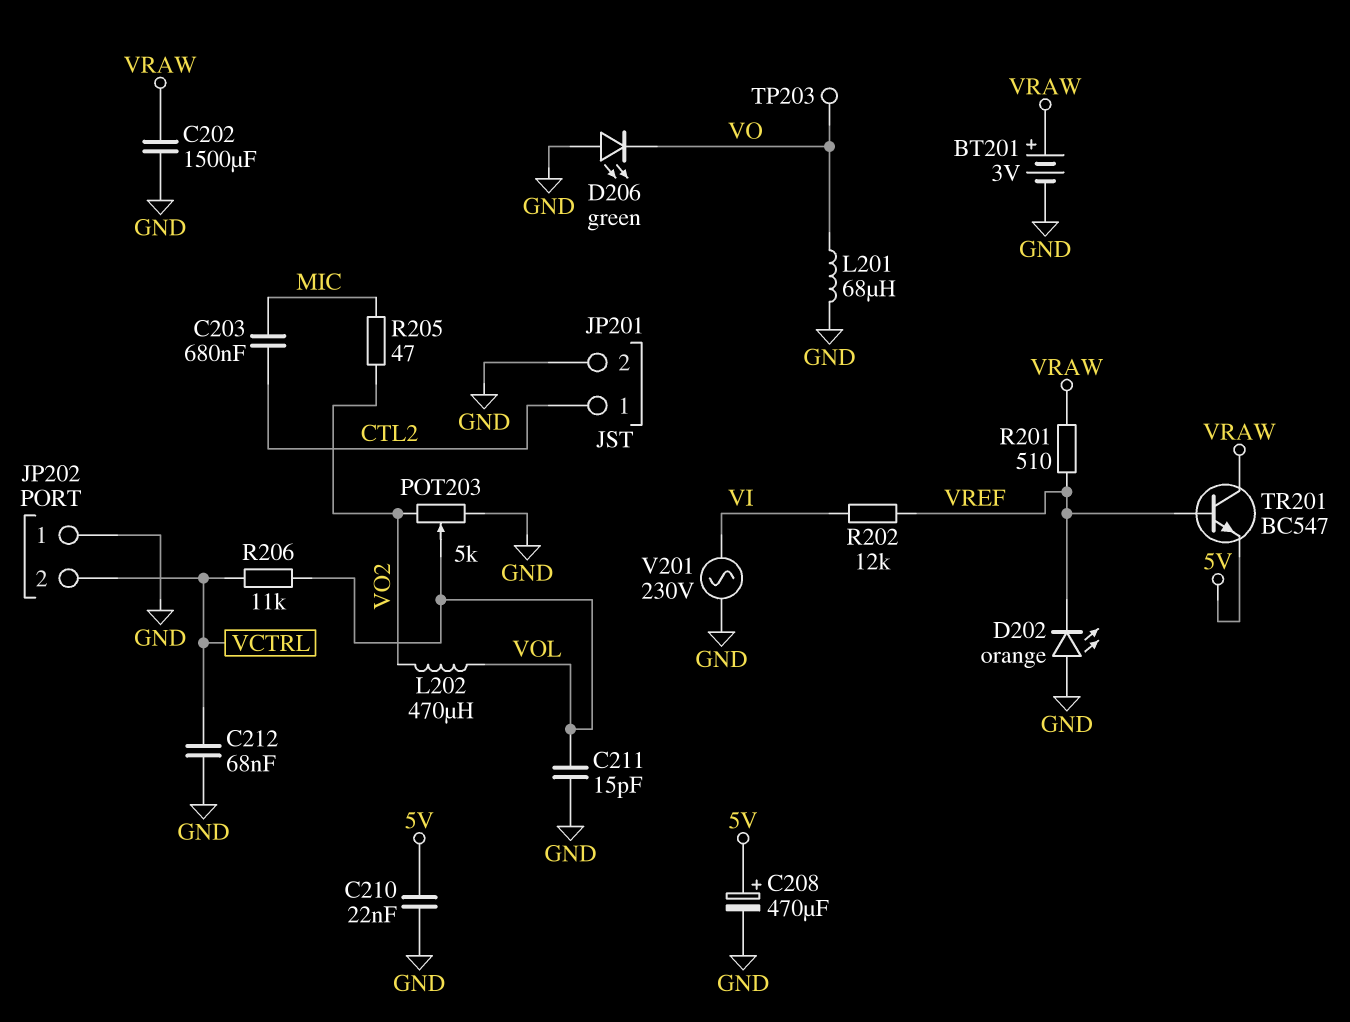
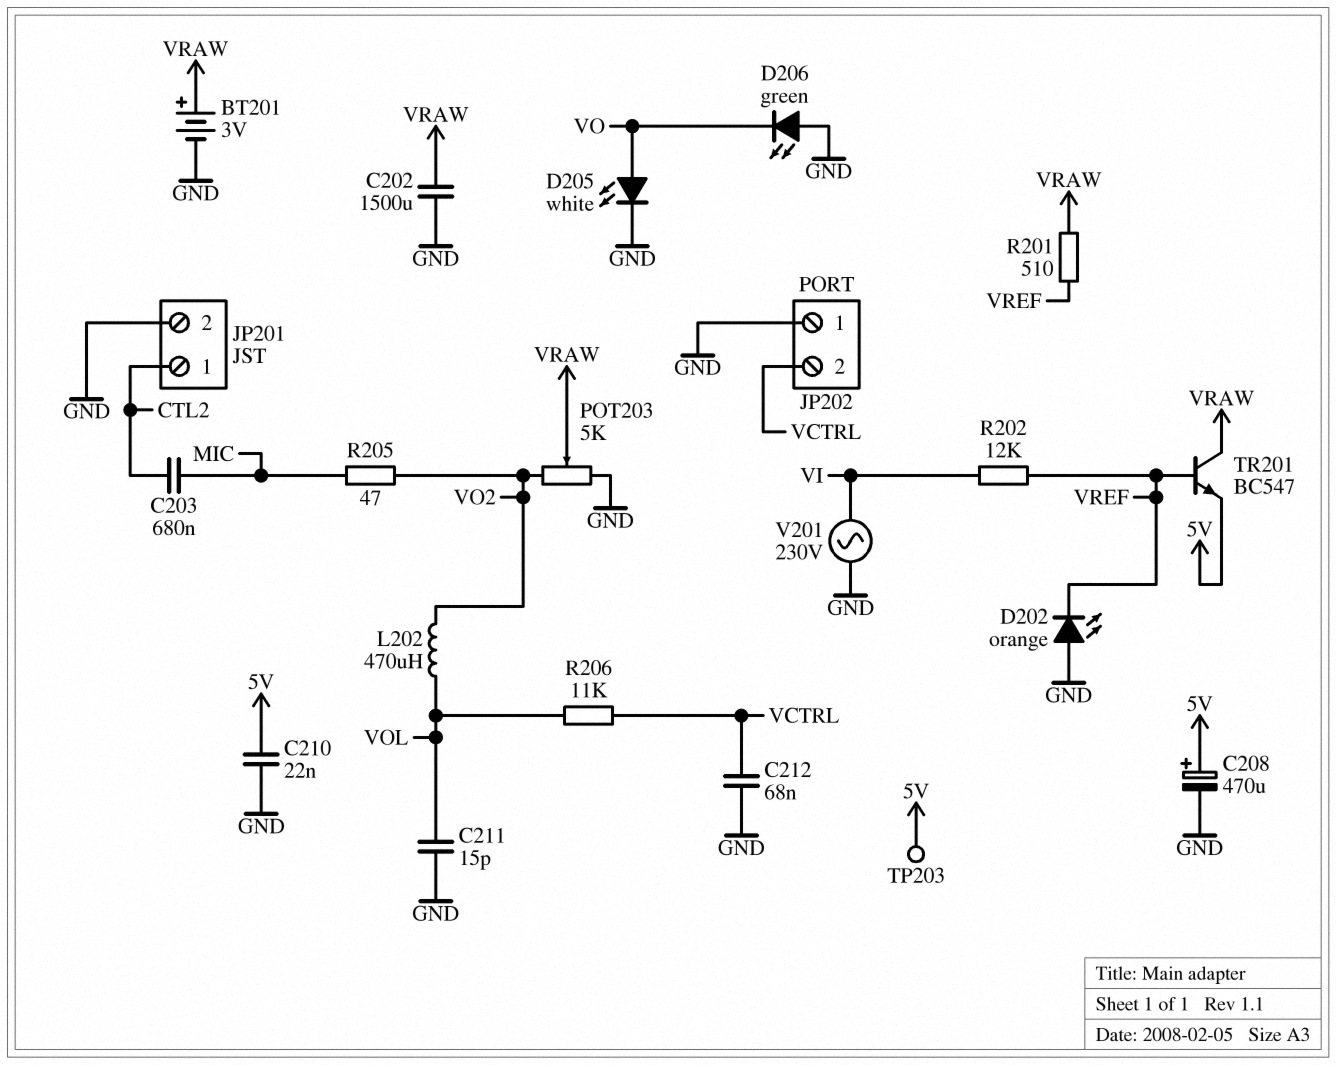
D205: none -> LED white (A VO, K GND)
L201: 68uH (GND, VO) -> none
POT203: 5k (GND, VO2, wiper VOL) -> 5k (GND, VO2, wiper VRAW)
TP203: test point (VO) -> test point (5V)

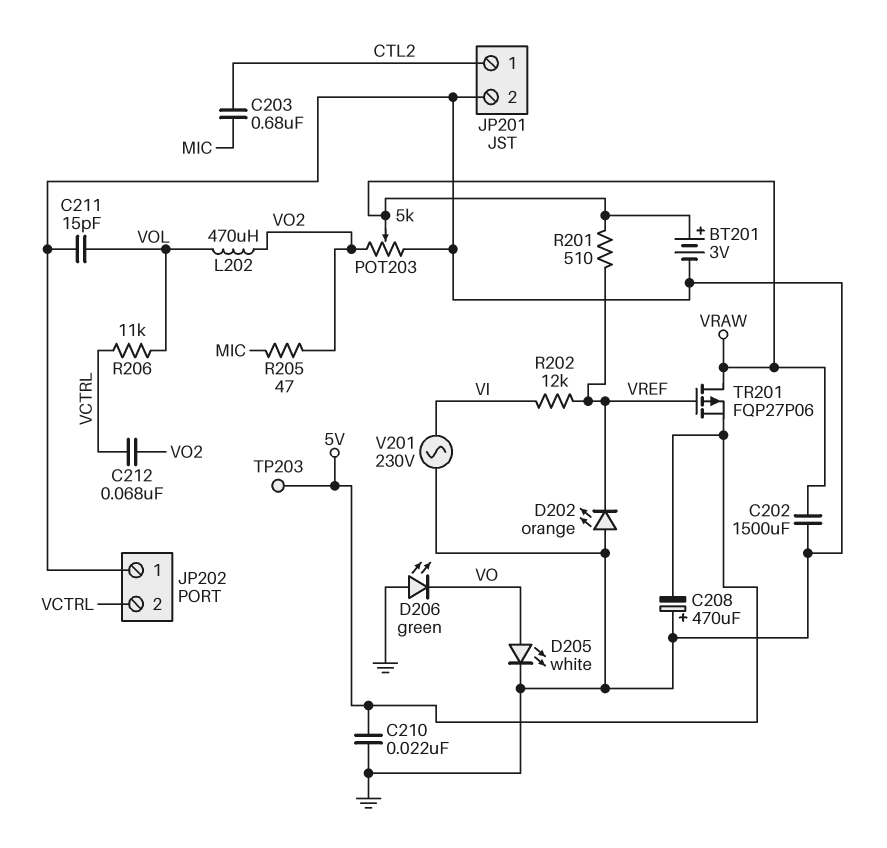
C208: 470uF (plus 5V, minus GND) -> 470uF (plus GND, minus 5V)
C212: 68nF (GND, VCTRL) -> 68nF (VCTRL, VO2)
TR201: NPN BC547 (B VREF, C VRAW, E 5V) -> PMOS FQP27P06 (G VREF, D VRAW, S 5V)

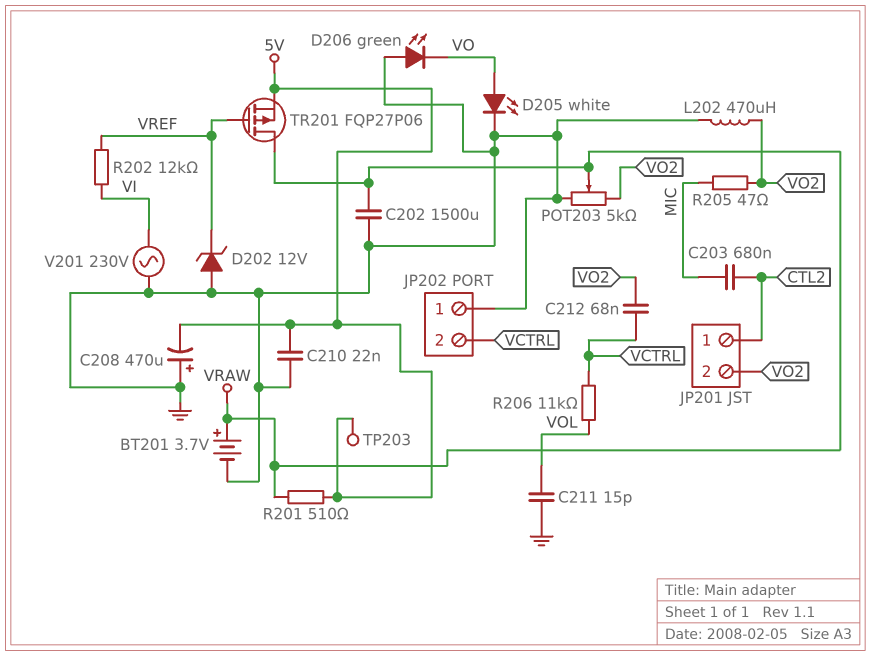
BT201: 3V (plus VRAW, minus GND) -> 3.7V (plus VRAW, minus GND)
D202: LED orange (A GND, K VREF) -> zener 12V (A GND, K VREF)
JP201 pin 2: GND -> VO2
L202: 470uH (VO2, VOL) -> 470uH (GND, VO2)
R201: 510 (VRAW, VREF) -> 510 (5V, VRAW)

